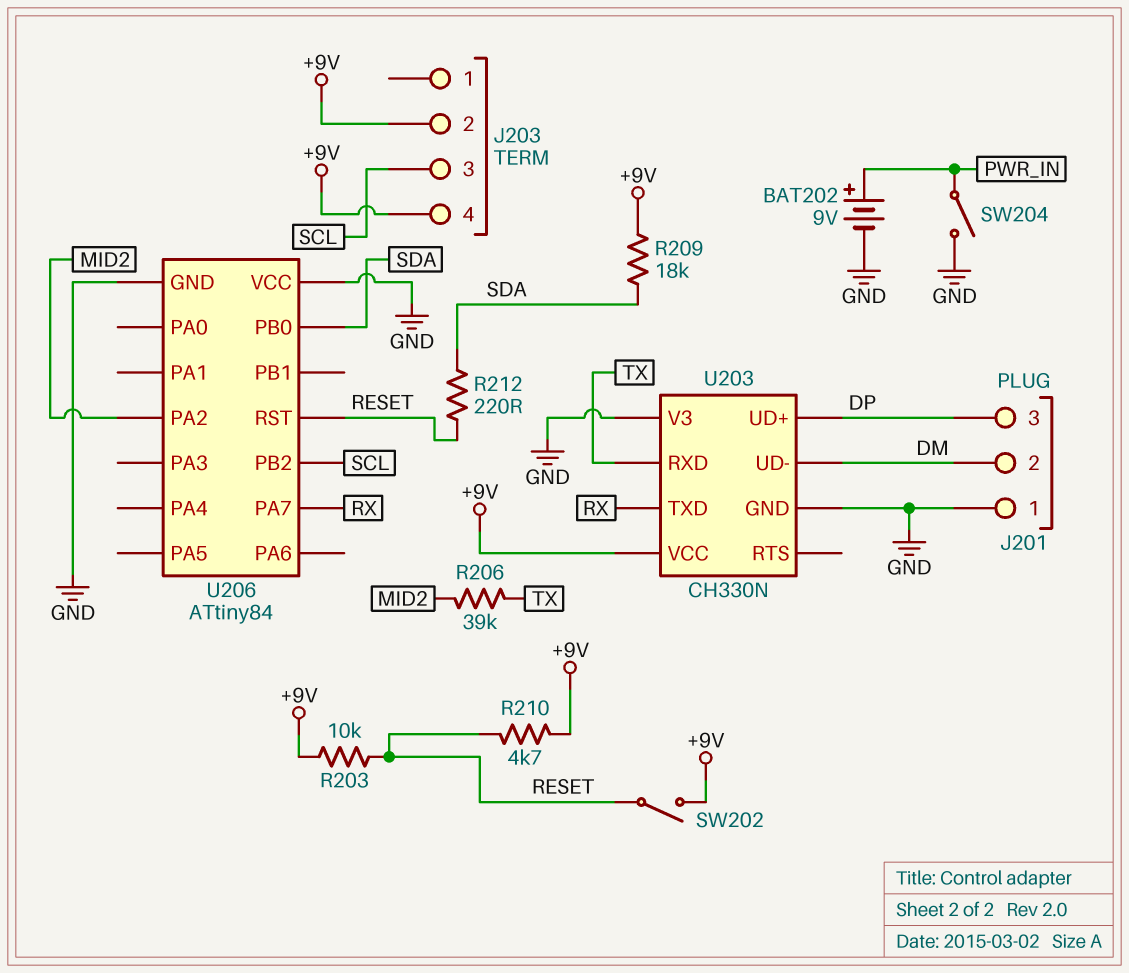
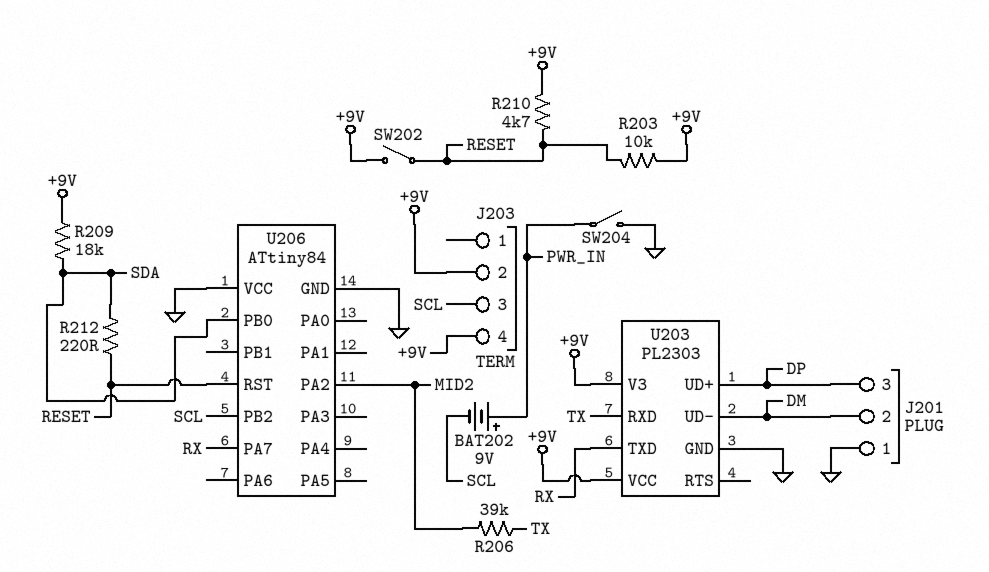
BAT202: 9V (plus PWR_IN, minus GND) -> 9V (plus PWR_IN, minus SCL)
U203: CH330N -> PL2303
U203 pin V3: GND -> +9V

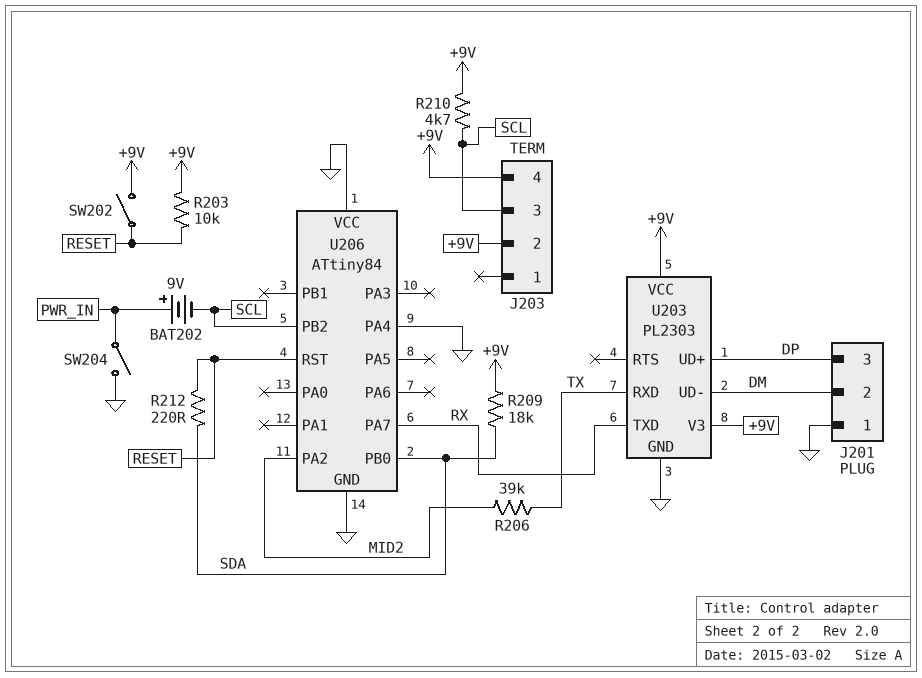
R210: 4.7k (+9V, RESET) -> 4.7k (+9V, SCL)
U206 pin PA4: none -> GND

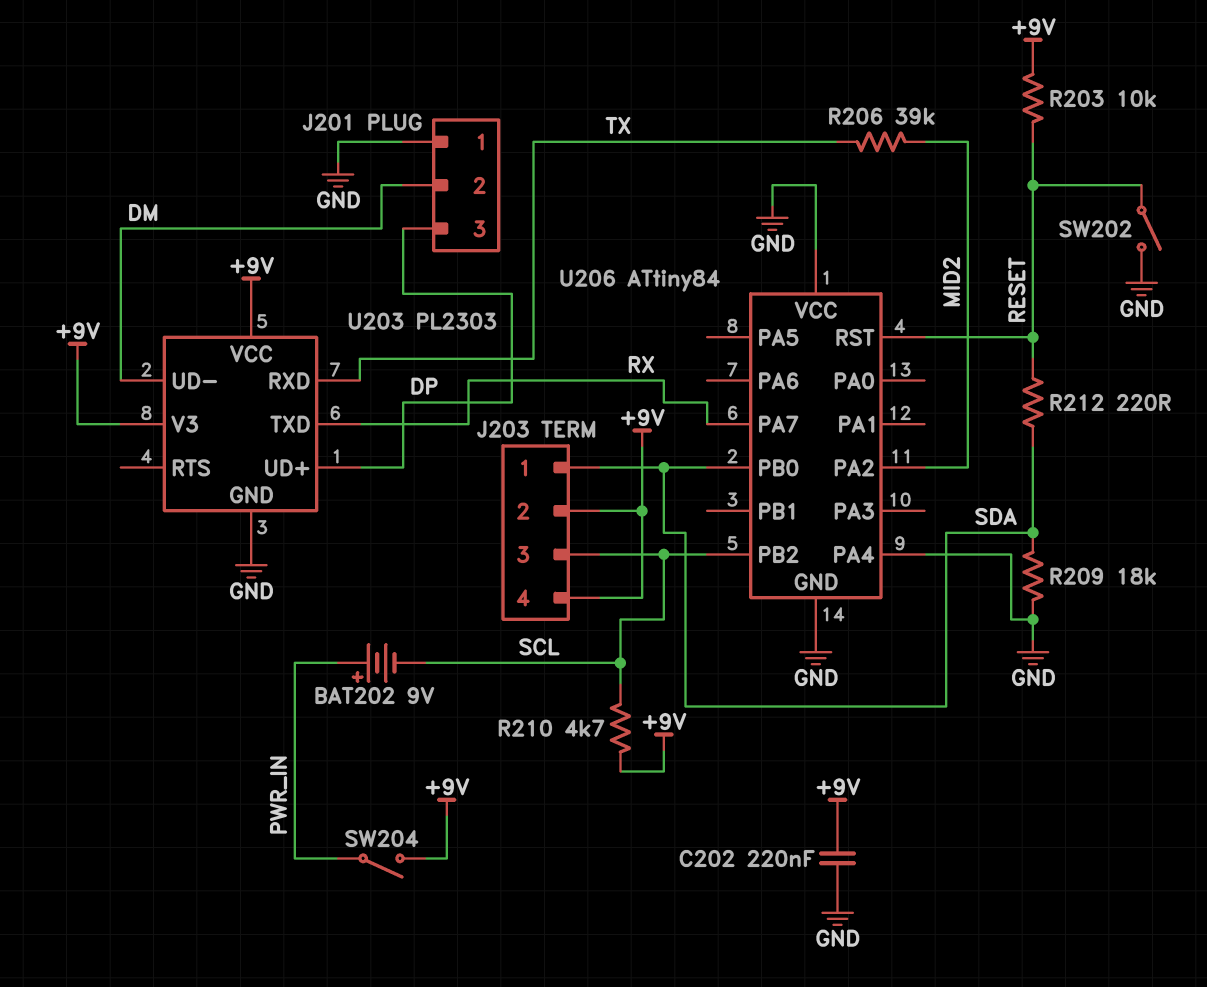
C202: none -> 220nF (+9V, GND)
J203 pin 1: none -> SDA
R209: 18k (+9V, SDA) -> 18k (GND, SDA)
SW202: switch (+9V, RESET) -> switch (GND, RESET)
SW204: switch (GND, PWR_IN) -> switch (+9V, PWR_IN)

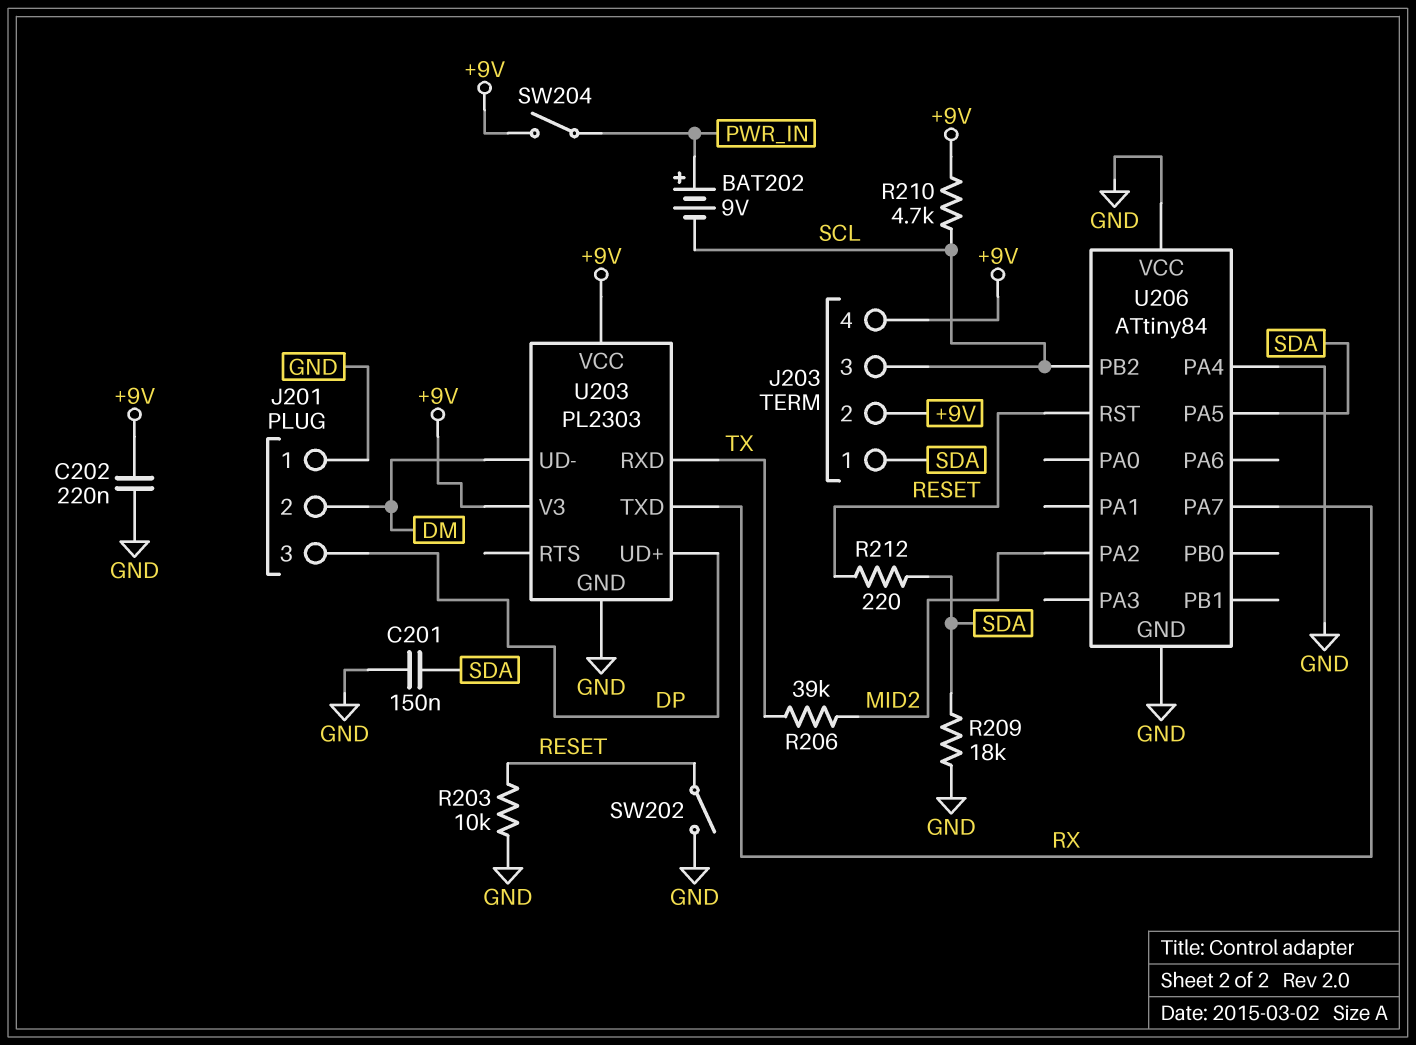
C201: none -> 150nF (GND, SDA)
R203: 10k (+9V, RESET) -> 10k (GND, RESET)
U206 pin PA5: none -> SDA
U206 pin PB0: SDA -> none

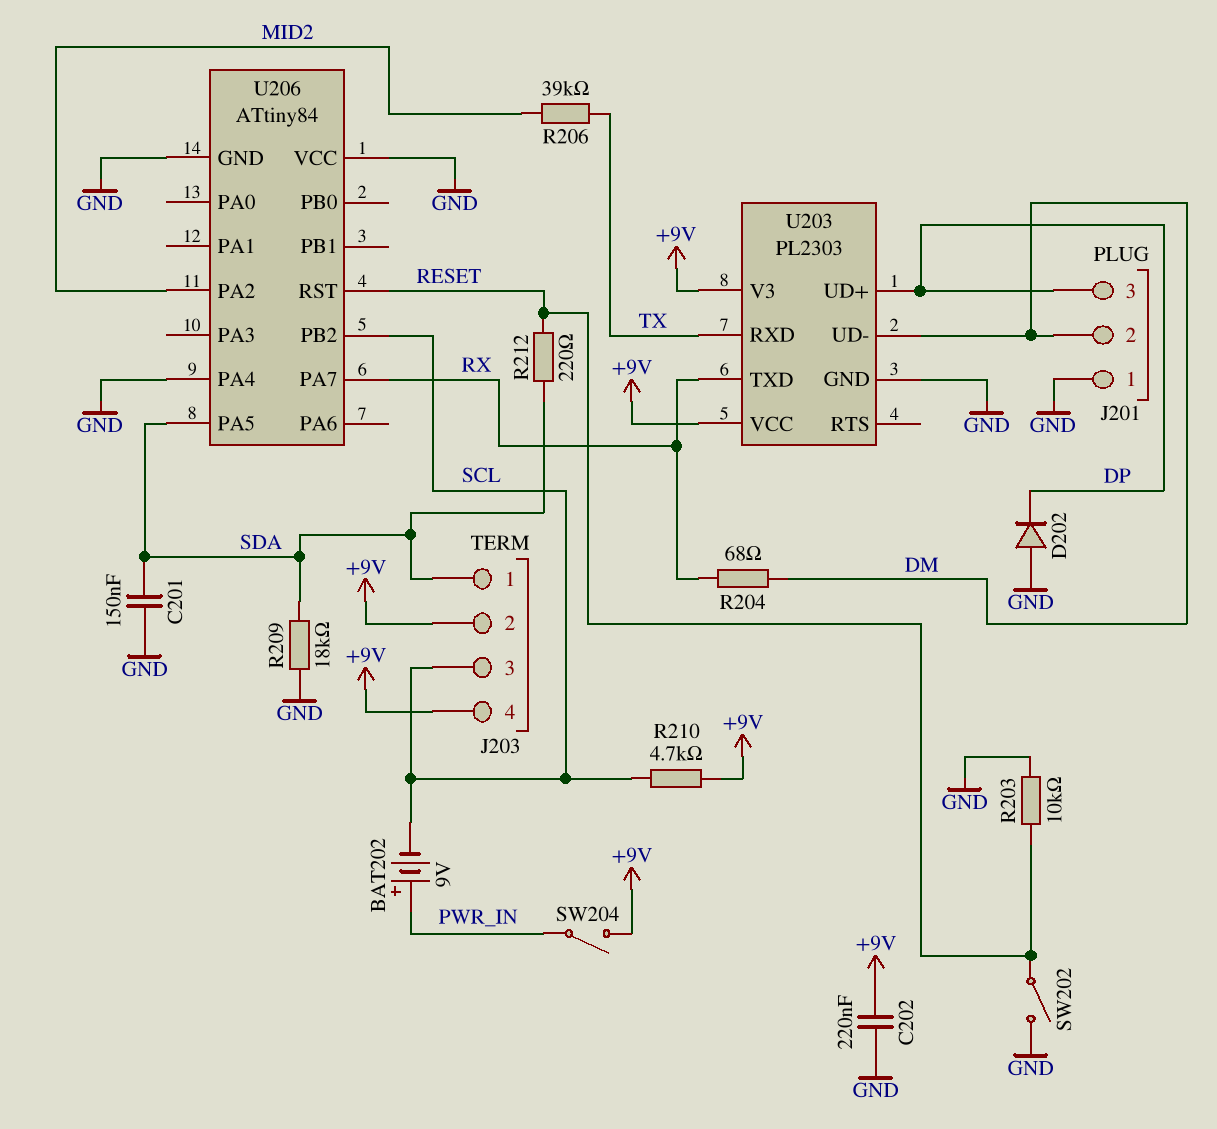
D202: none -> diode (A GND, K DP)
R204: none -> 68 (DM, RX)

